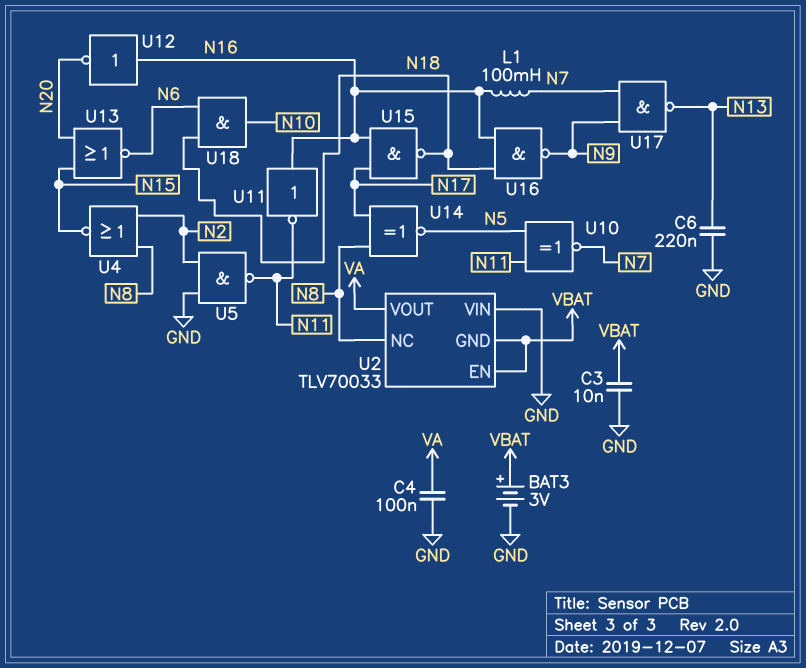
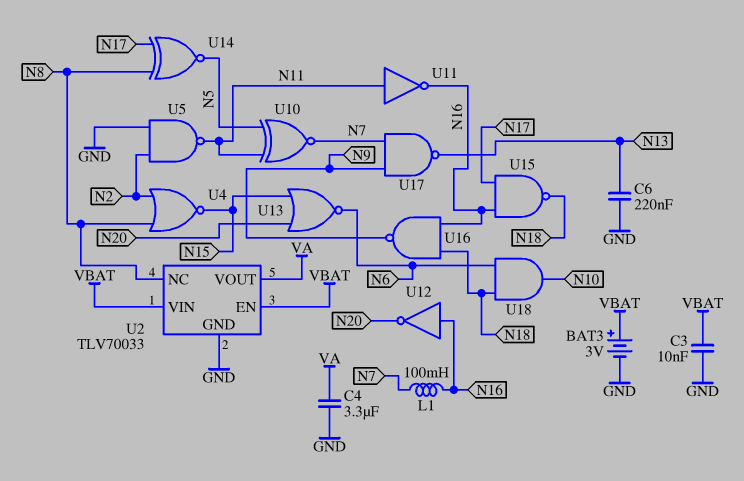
C4: 100nF (GND, VA) -> 3.3uF (GND, VA)
U2 pin GND: VBAT -> GND
U2 pin VIN: GND -> VBAT
U11: NOT (in N16, out N11) -> NOT (in N11, out N16)

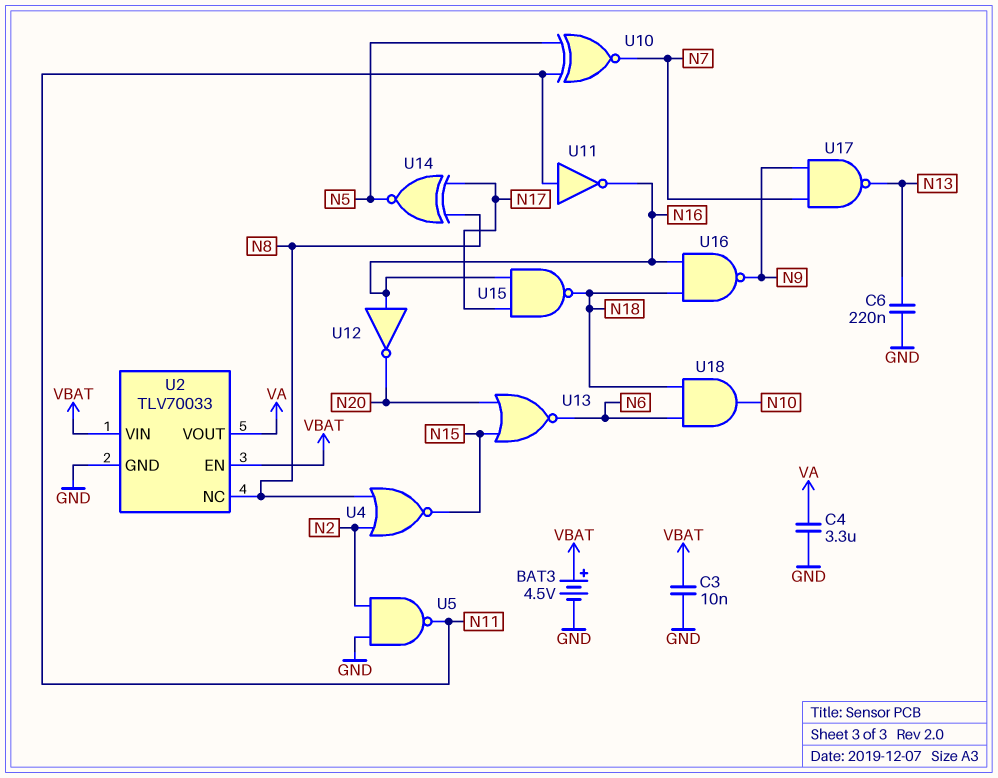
BAT3: 3V (plus VBAT, minus GND) -> 4.5V (plus VBAT, minus GND)
L1: 100mH (N7, N16) -> none

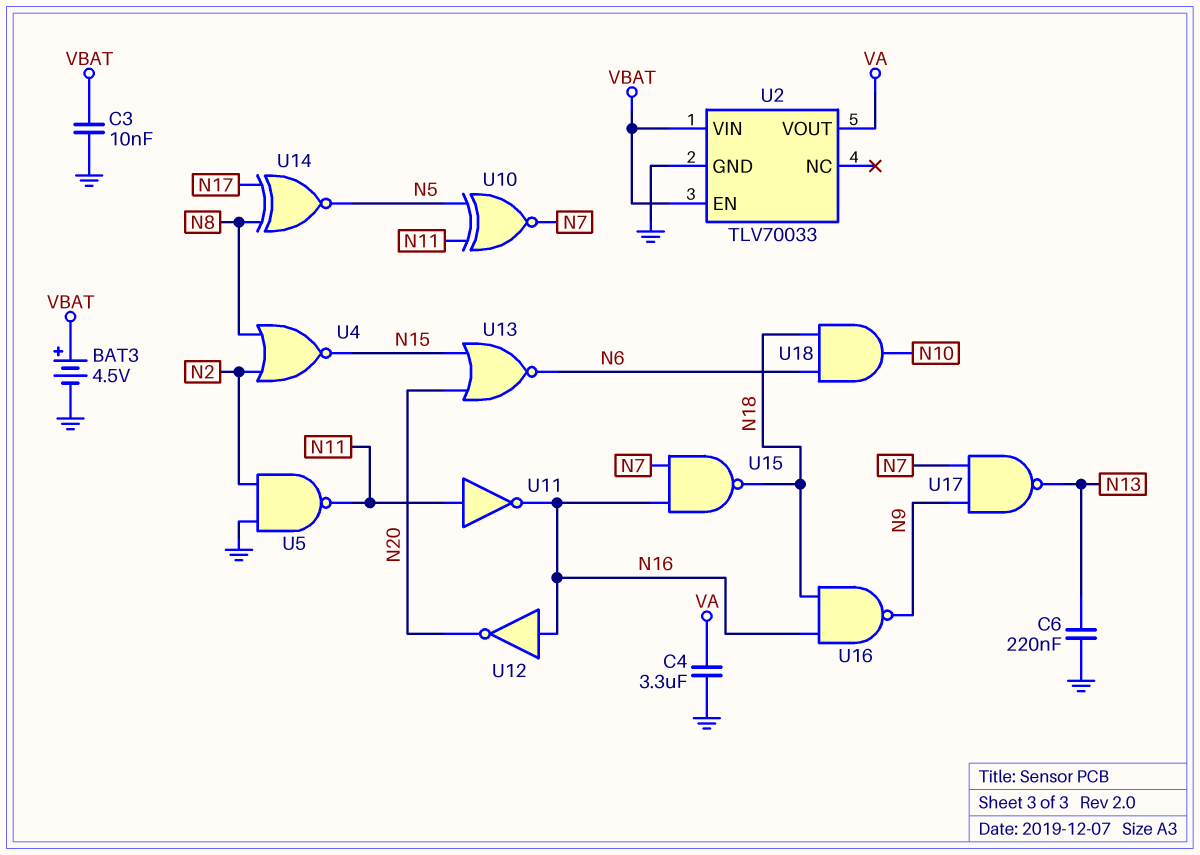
U2 pin NC: N8 -> none
U15: NAND (in N16, in N17, out N18) -> NAND (in N7, in N16, out N18)

